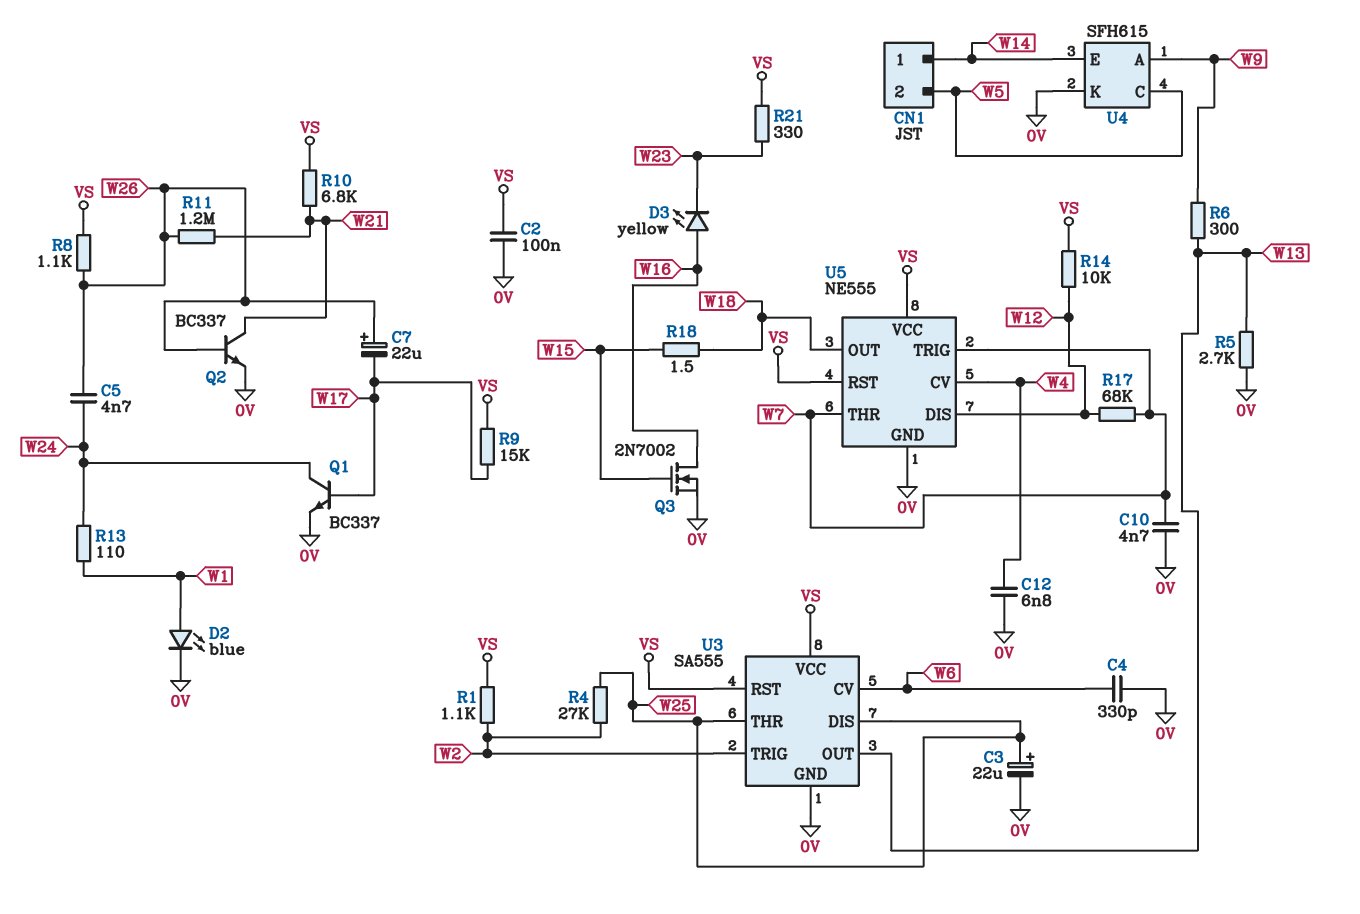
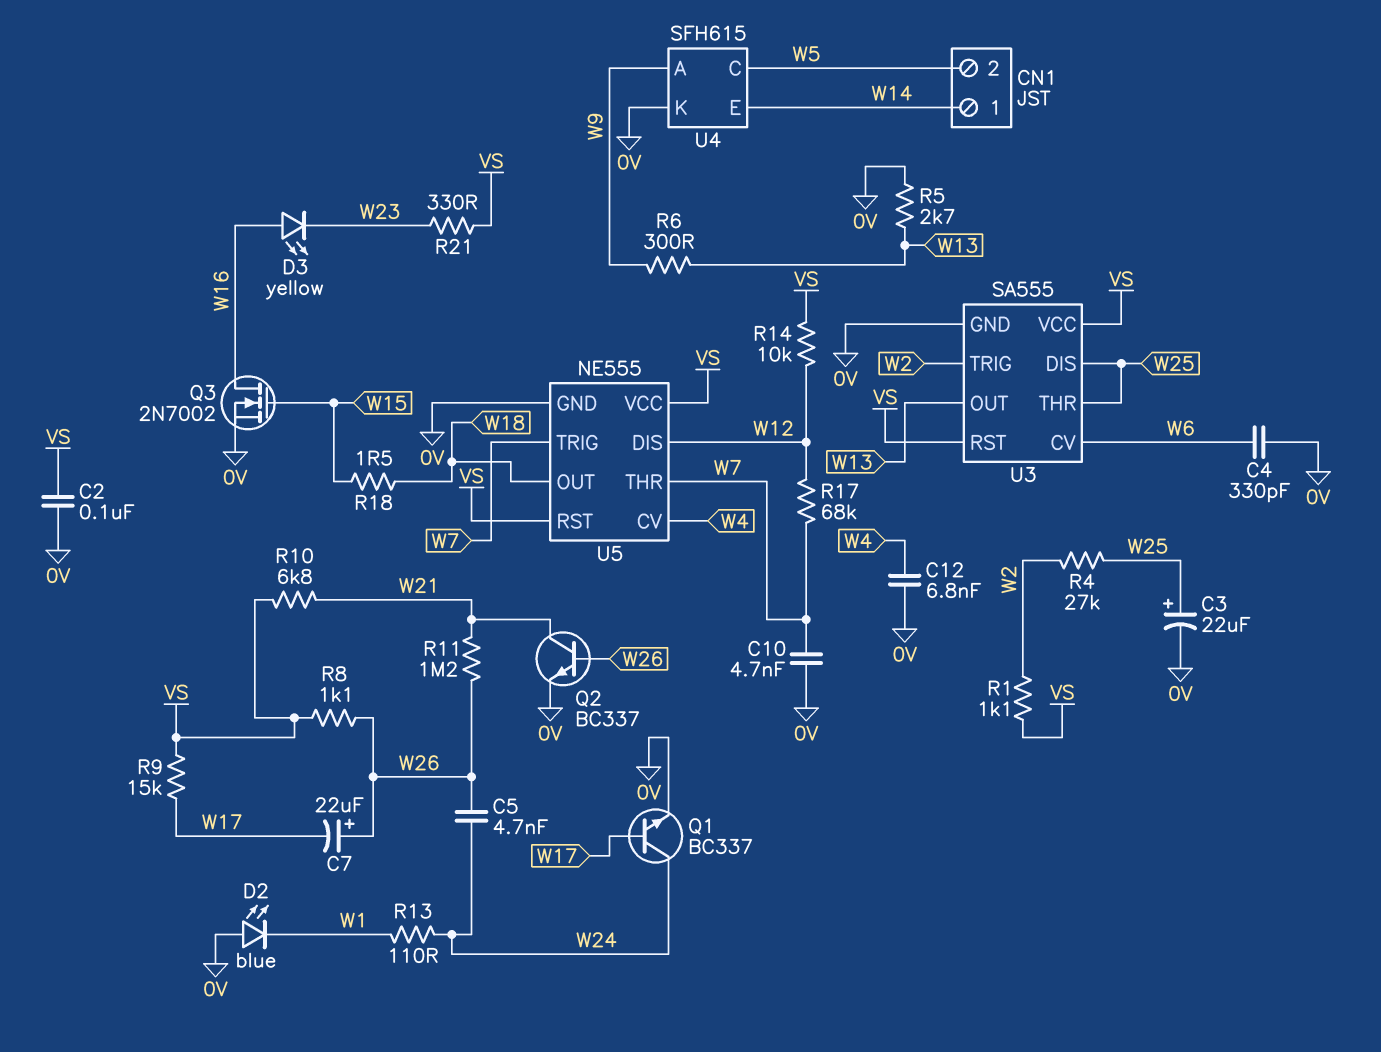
D2: LED blue (A W1, K 0V) -> LED blue (A 0V, K W1)

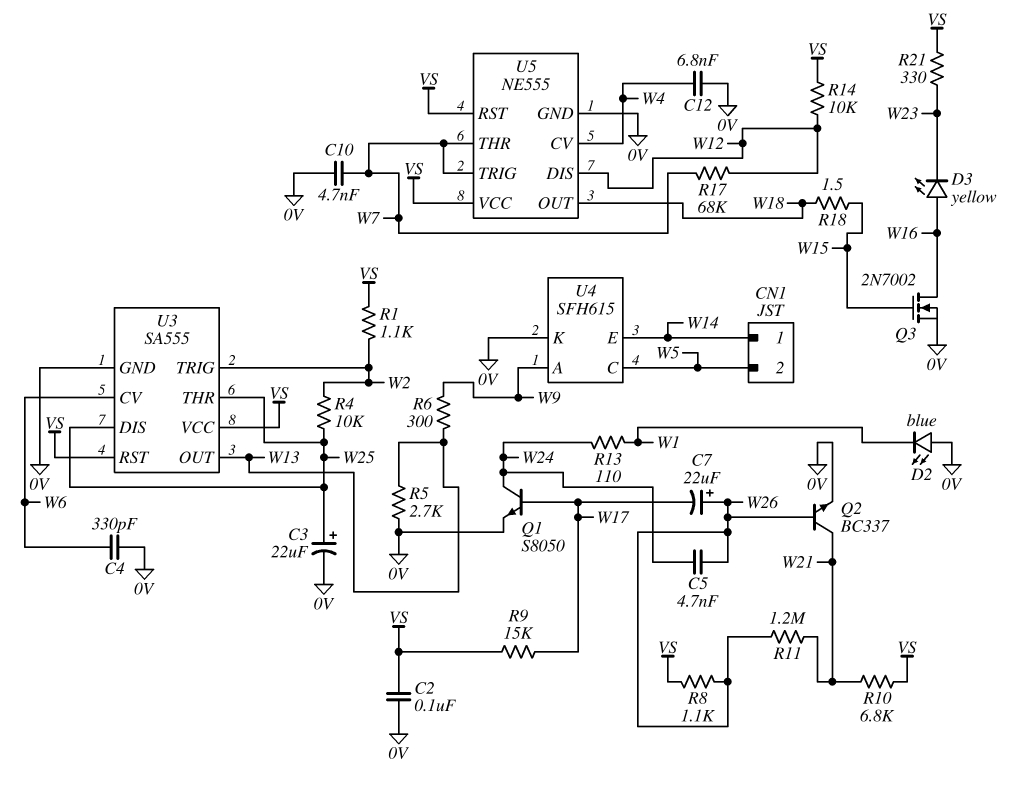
Q1: NPN BC337 (B W17, C W24, E 0V) -> NPN S8050 (B W17, C W24, E 0V)
R4: 27k (W2, W25) -> 10k (W2, W25)

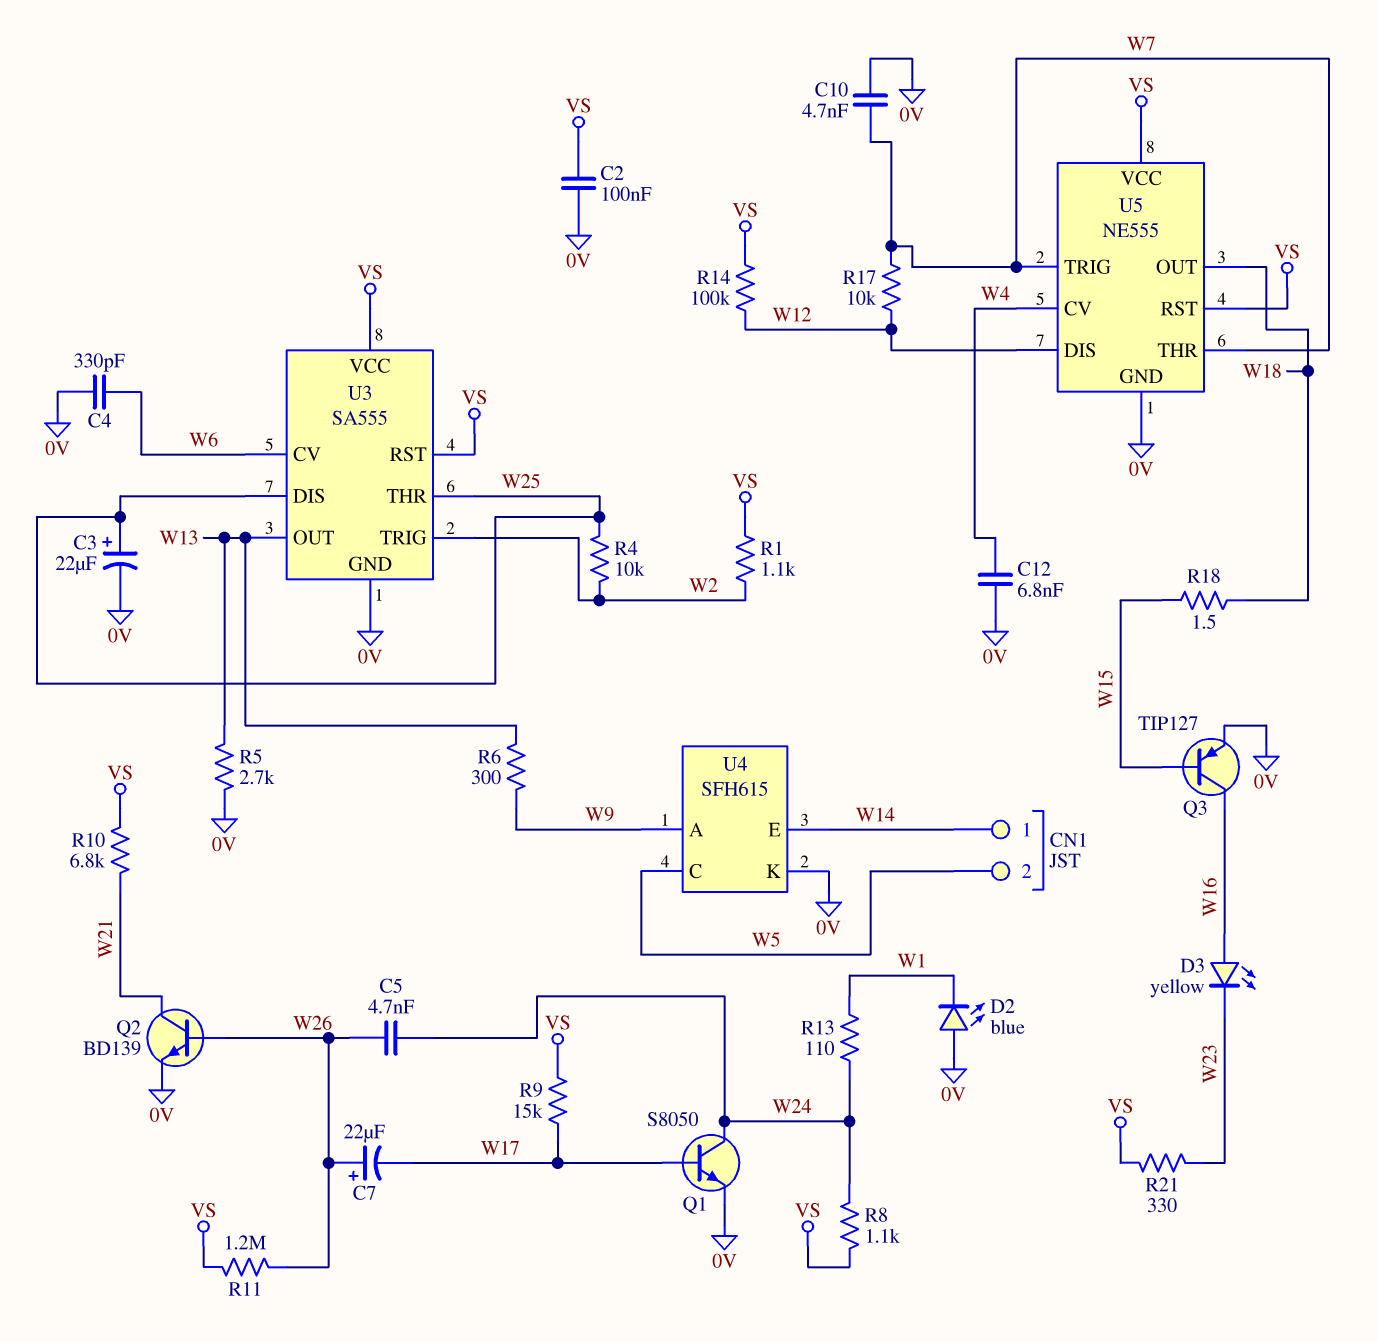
Q2: NPN BC337 (B W26, C W21, E 0V) -> NPN BD139 (B W26, C W21, E 0V)
Q3: NMOS 2N7002 (G W15, D W16, S 0V) -> PNP TIP127 (B W15, C W16, E 0V)
R8: 1.1k (VS, W26) -> 1.1k (VS, W24)
R11: 1.2M (W21, W26) -> 1.2M (VS, W26)
R14: 10k (VS, W12) -> 100k (VS, W12)
R17: 68k (W7, W12) -> 10k (W7, W12)

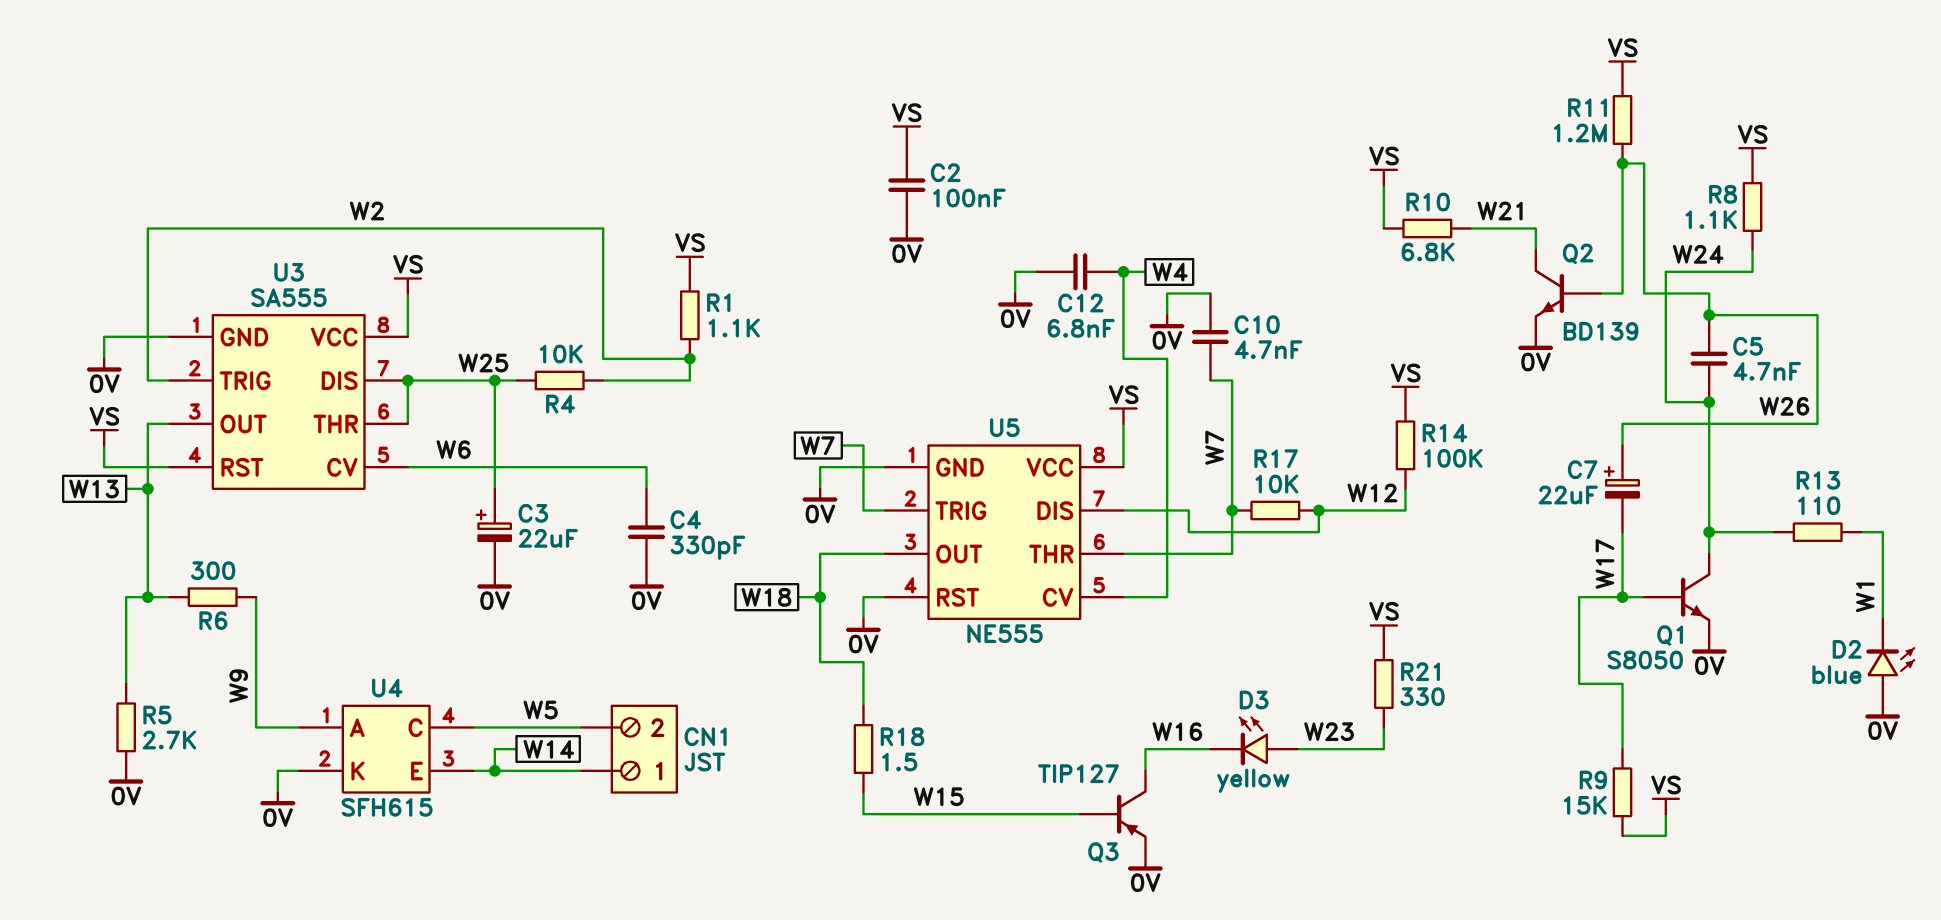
D3: LED yellow (A W16, K W23) -> LED yellow (A W23, K W16)
U5 pin RST: VS -> 0V

